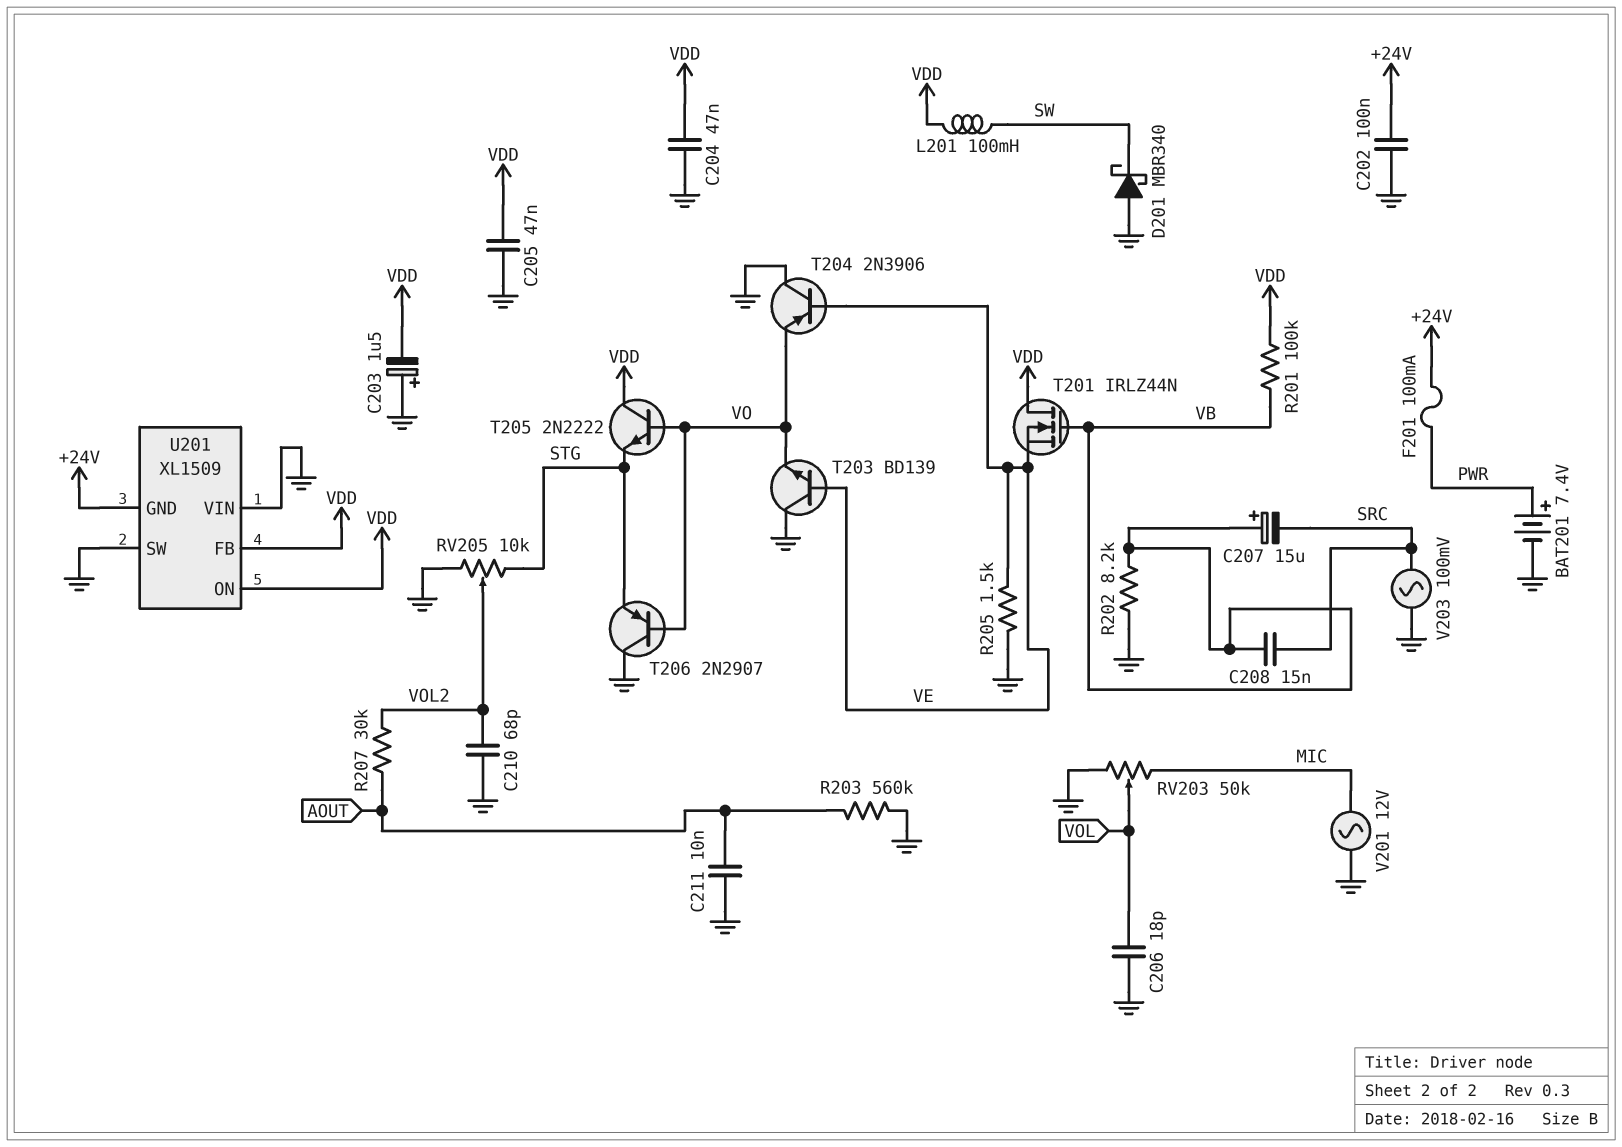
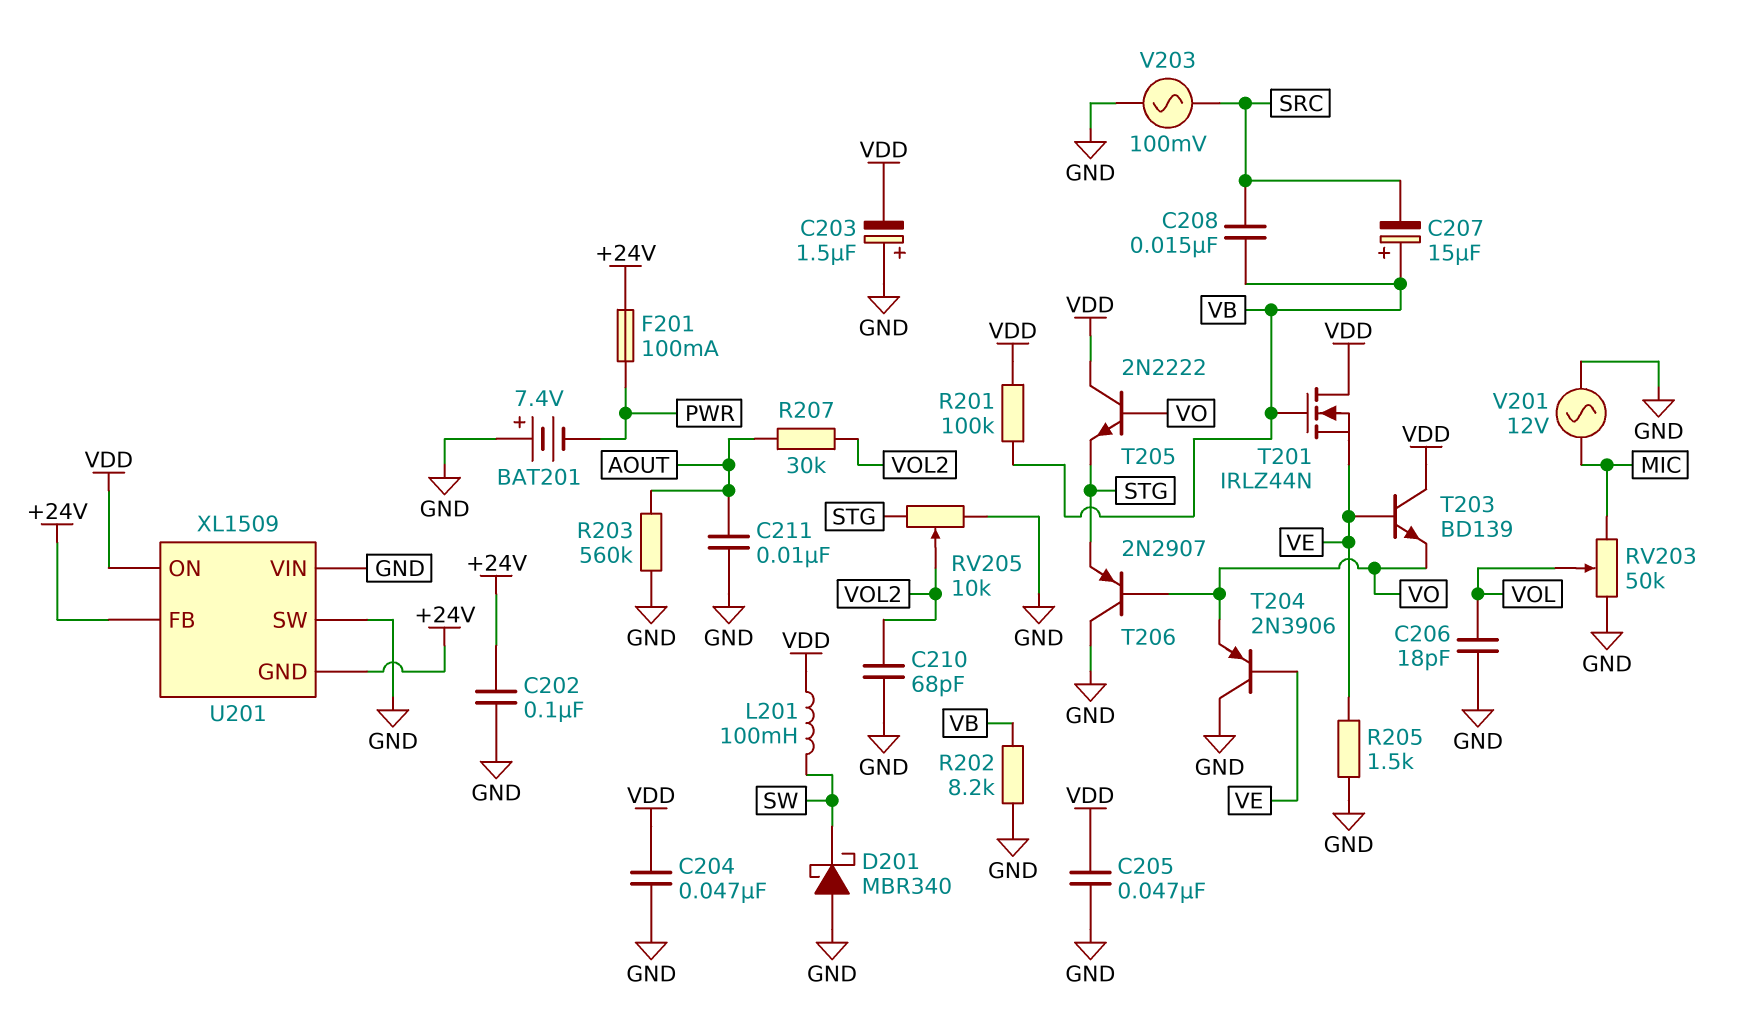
BAT201: 7.4V (plus PWR, minus GND) -> 7.4V (plus GND, minus PWR)
T203: NPN BD139 (B VE, C GND, E VO) -> NPN BD139 (B VE, C VDD, E VO)
U201 pin FB: VDD -> +24V

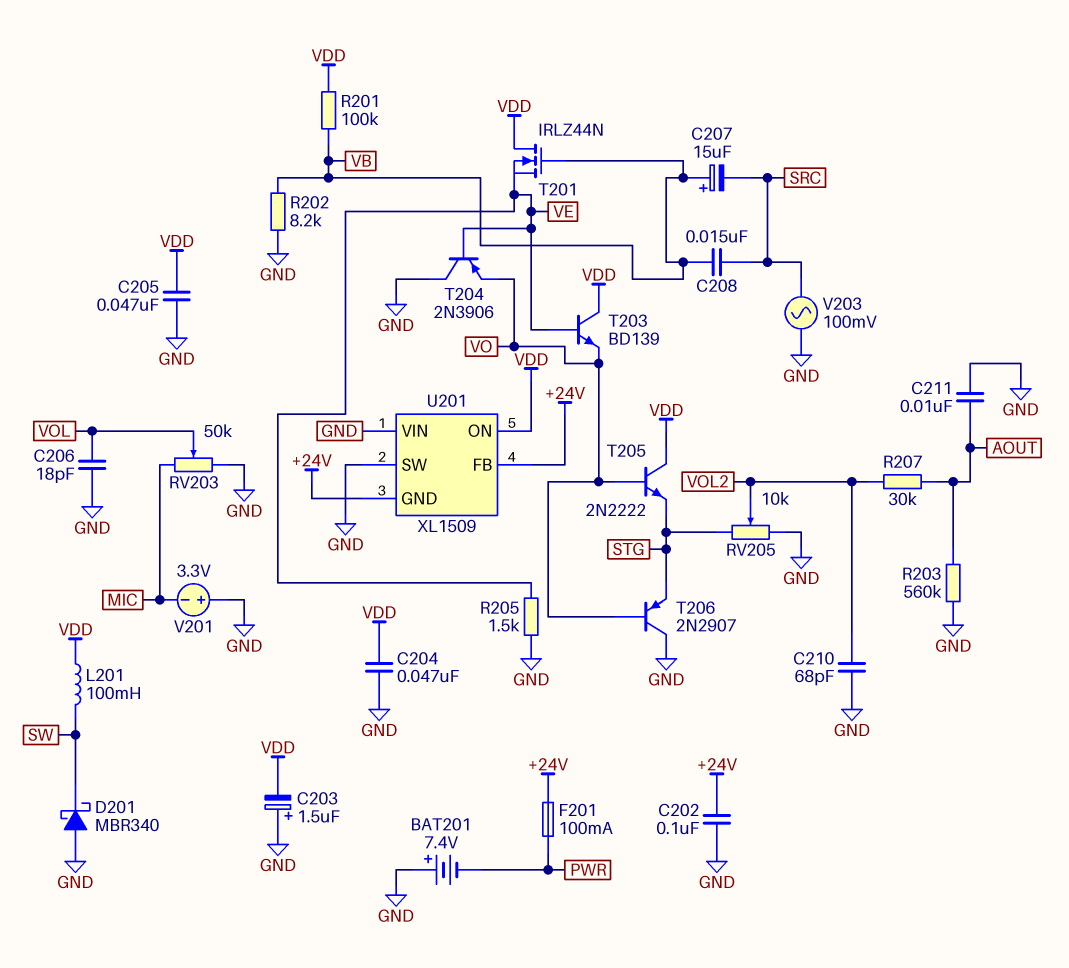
V201: AC 12V (GND, MIC) -> 3.3V (plus GND, minus MIC)

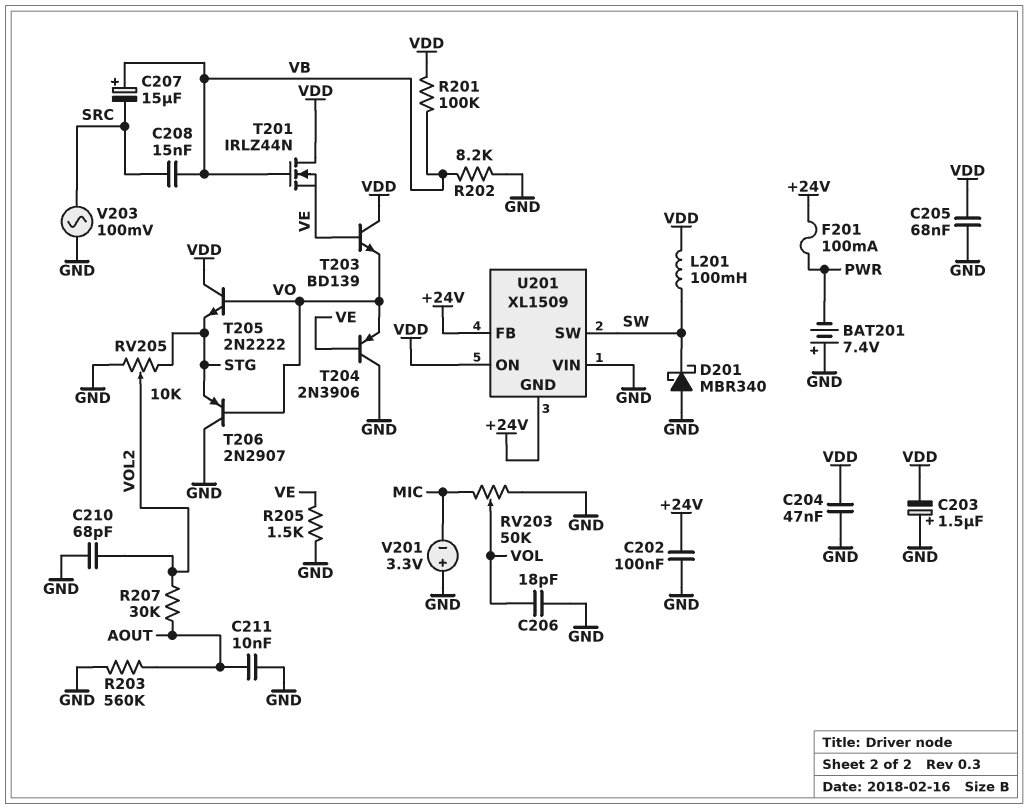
C205: 47nF (GND, VDD) -> 68nF (GND, VDD)
U201 pin SW: GND -> SW

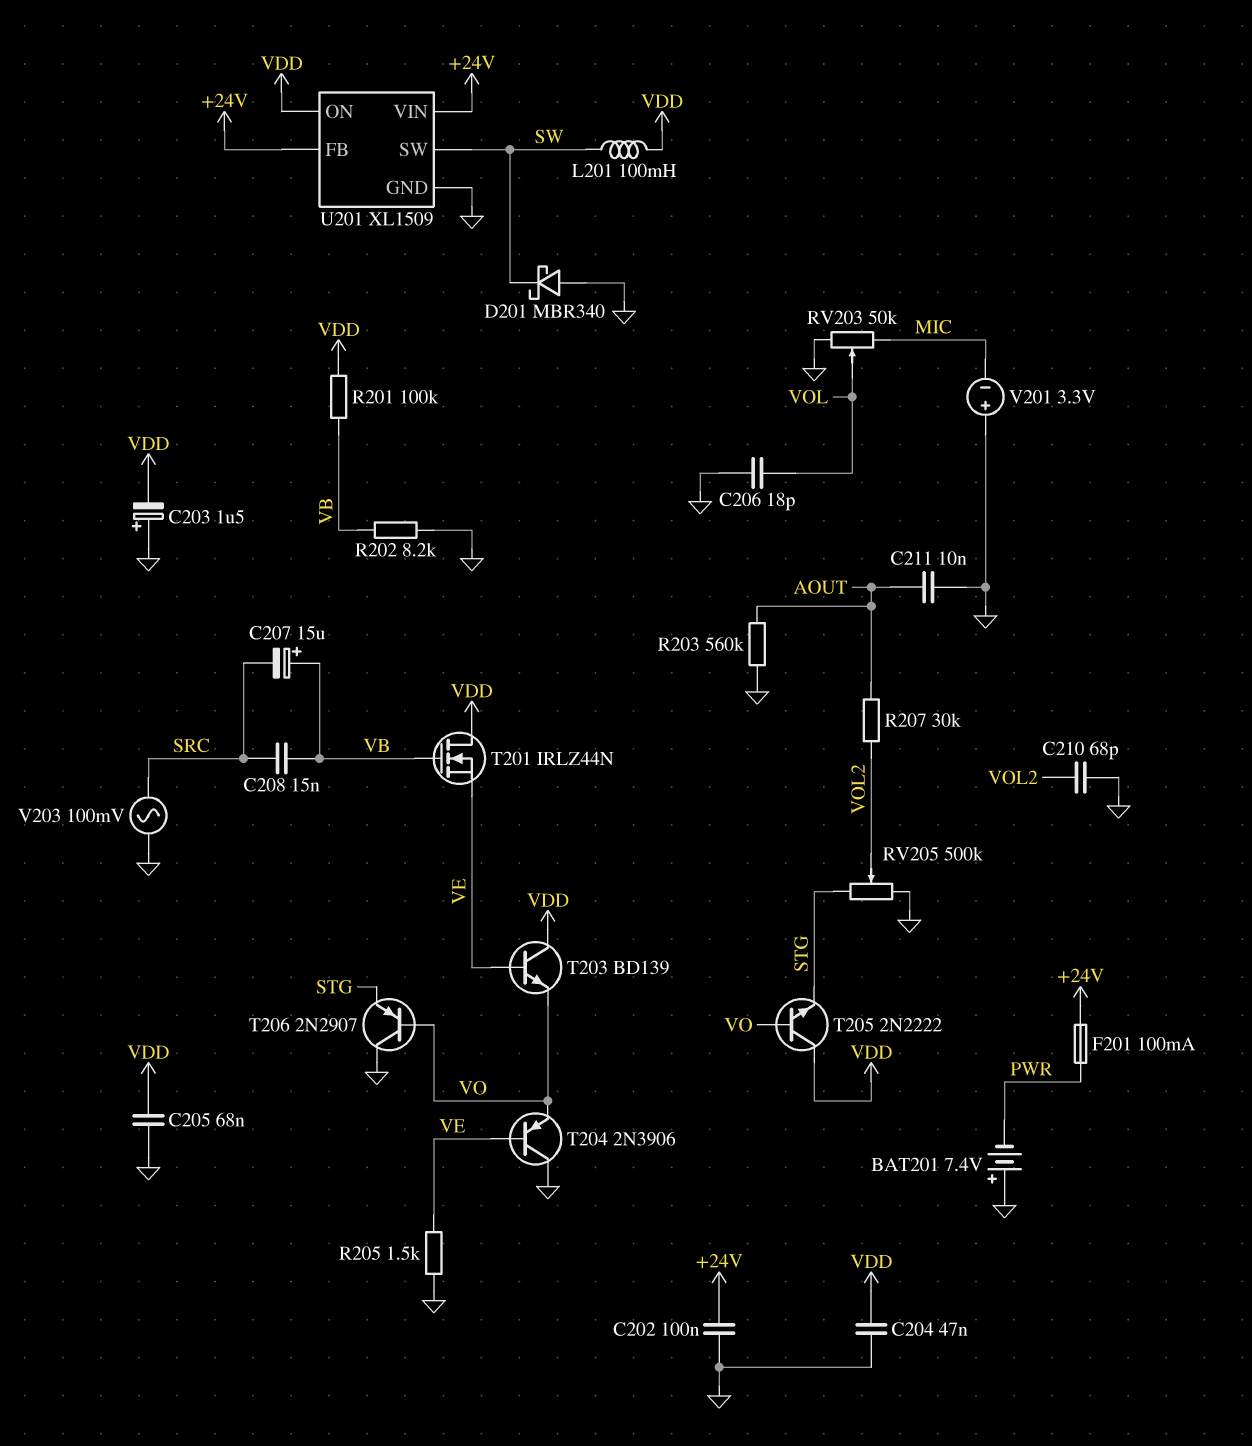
RV205: 10k (GND, STG, wiper VOL2) -> 500k (GND, STG, wiper VOL2)
U201 pin GND: +24V -> GND
U201 pin VIN: GND -> +24V

